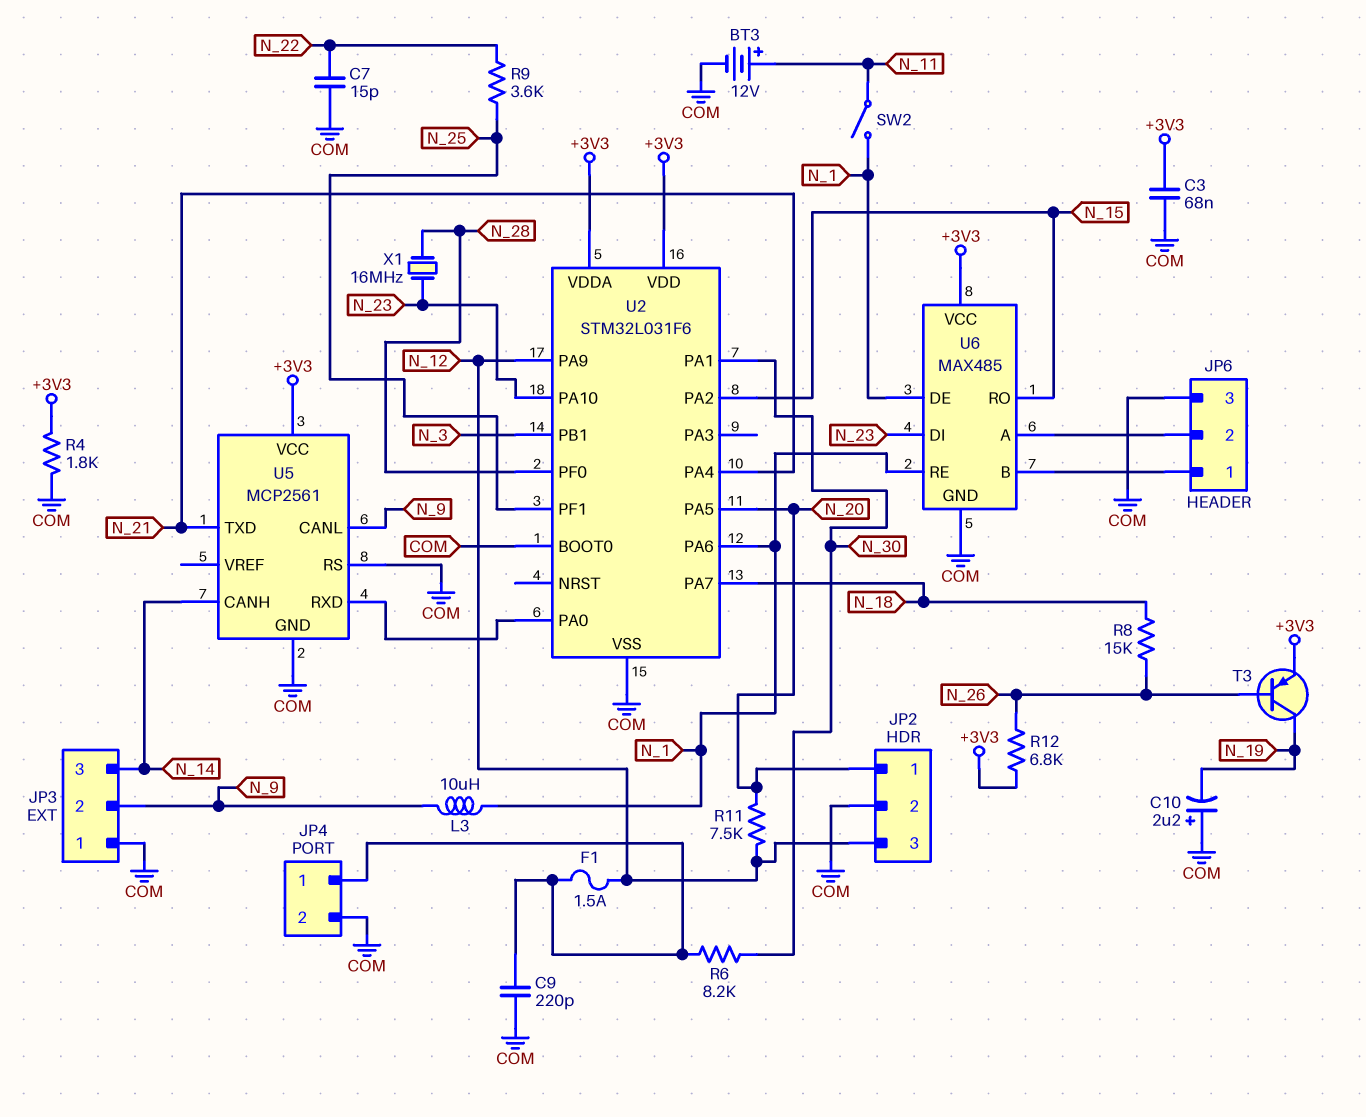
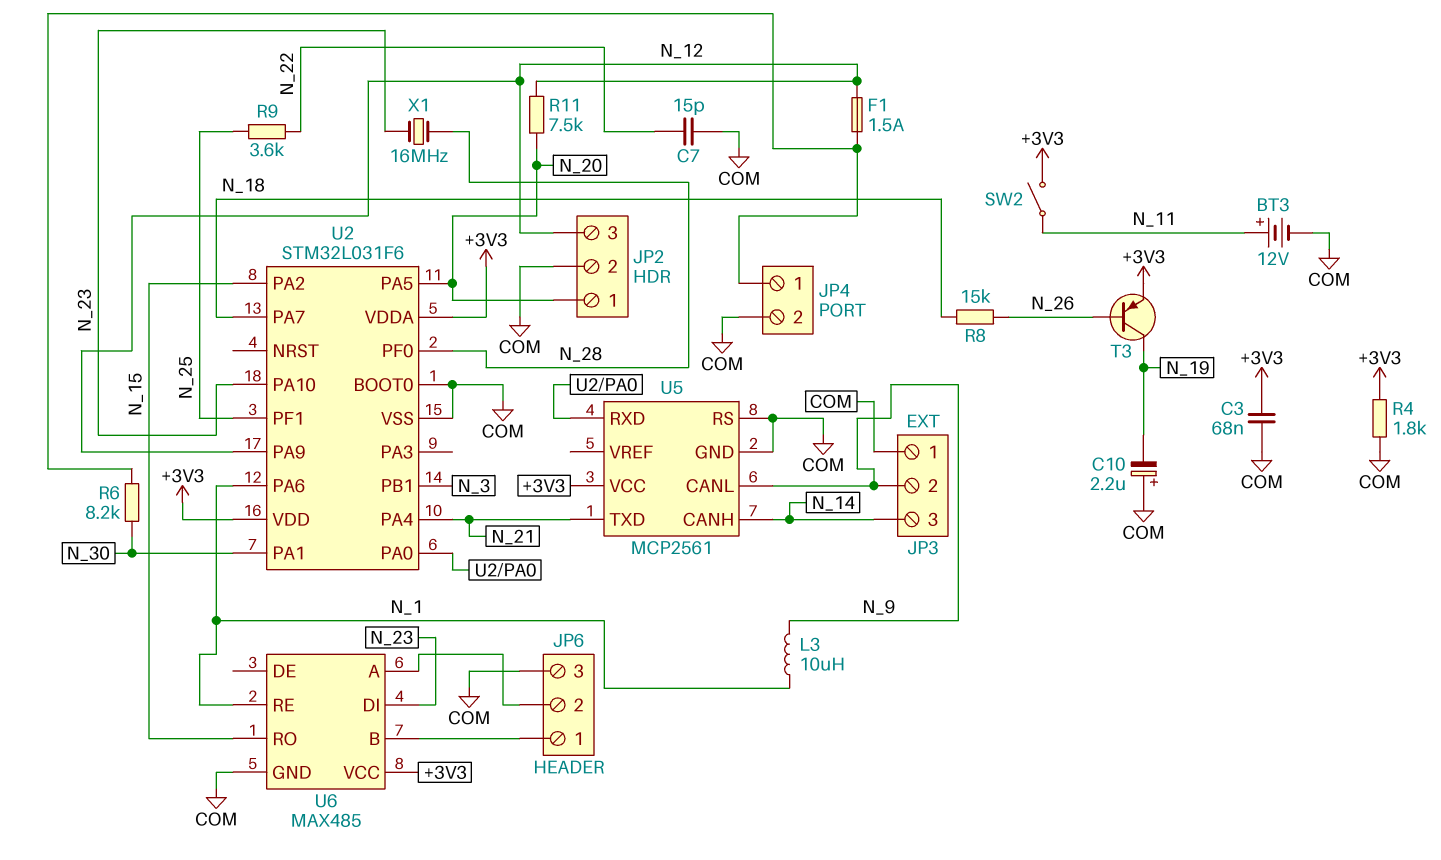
C9: 220pF (COM, JP4/1) -> none
R12: 6.8k (+3V3, N_26) -> none
SW2: switch (N_1, N_11) -> switch (+3V3, N_11)
U6 pin DE: N_1 -> none

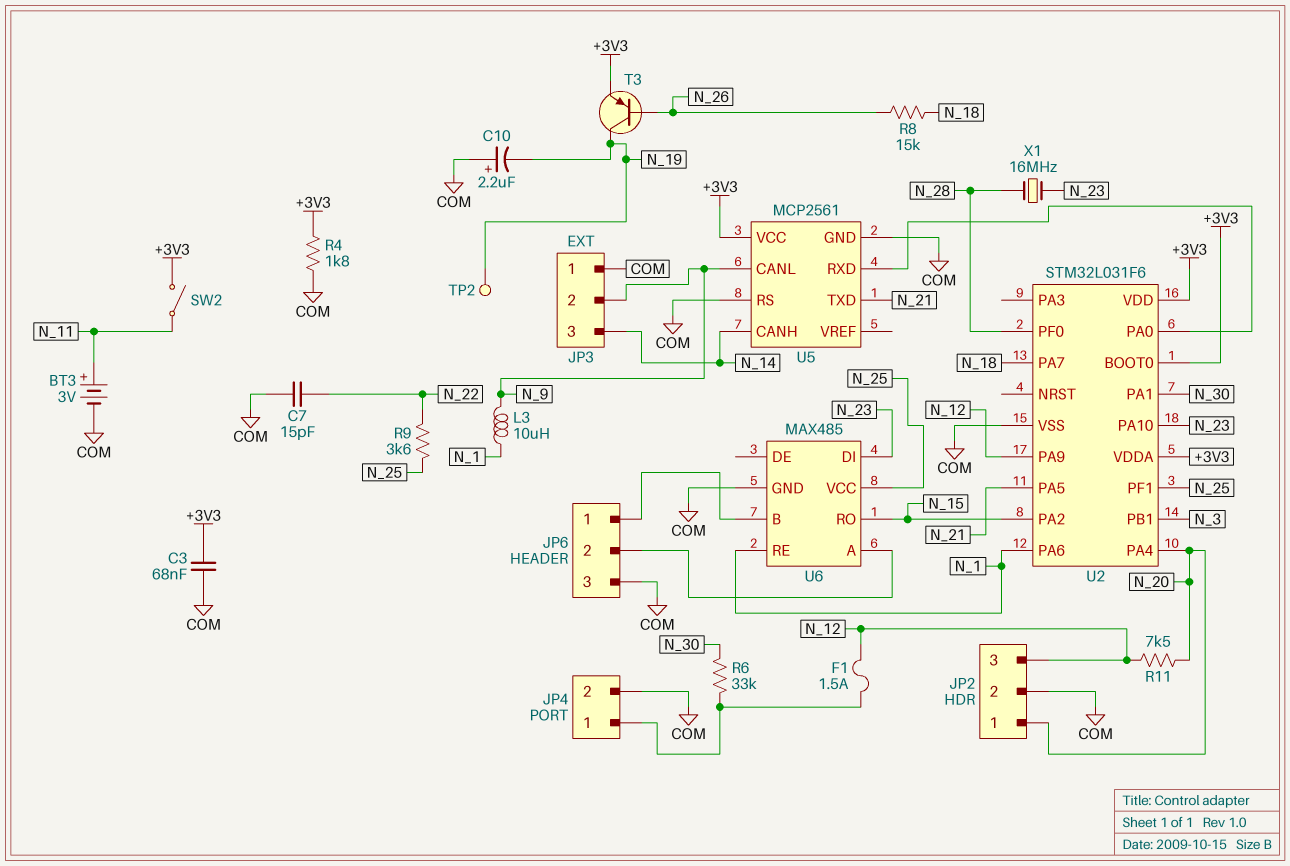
BT3: 12V (plus N_11, minus COM) -> 3V (plus N_11, minus COM)
R6: 8.2k (JP4/1, N_30) -> 33k (JP4/1, N_30)
TP2: none -> test point (N_19)
U2 pin BOOT0: COM -> +3V3
U2 pin PA4: N_21 -> N_20
U2 pin PA5: N_20 -> N_21
U6 pin VCC: +3V3 -> N_25

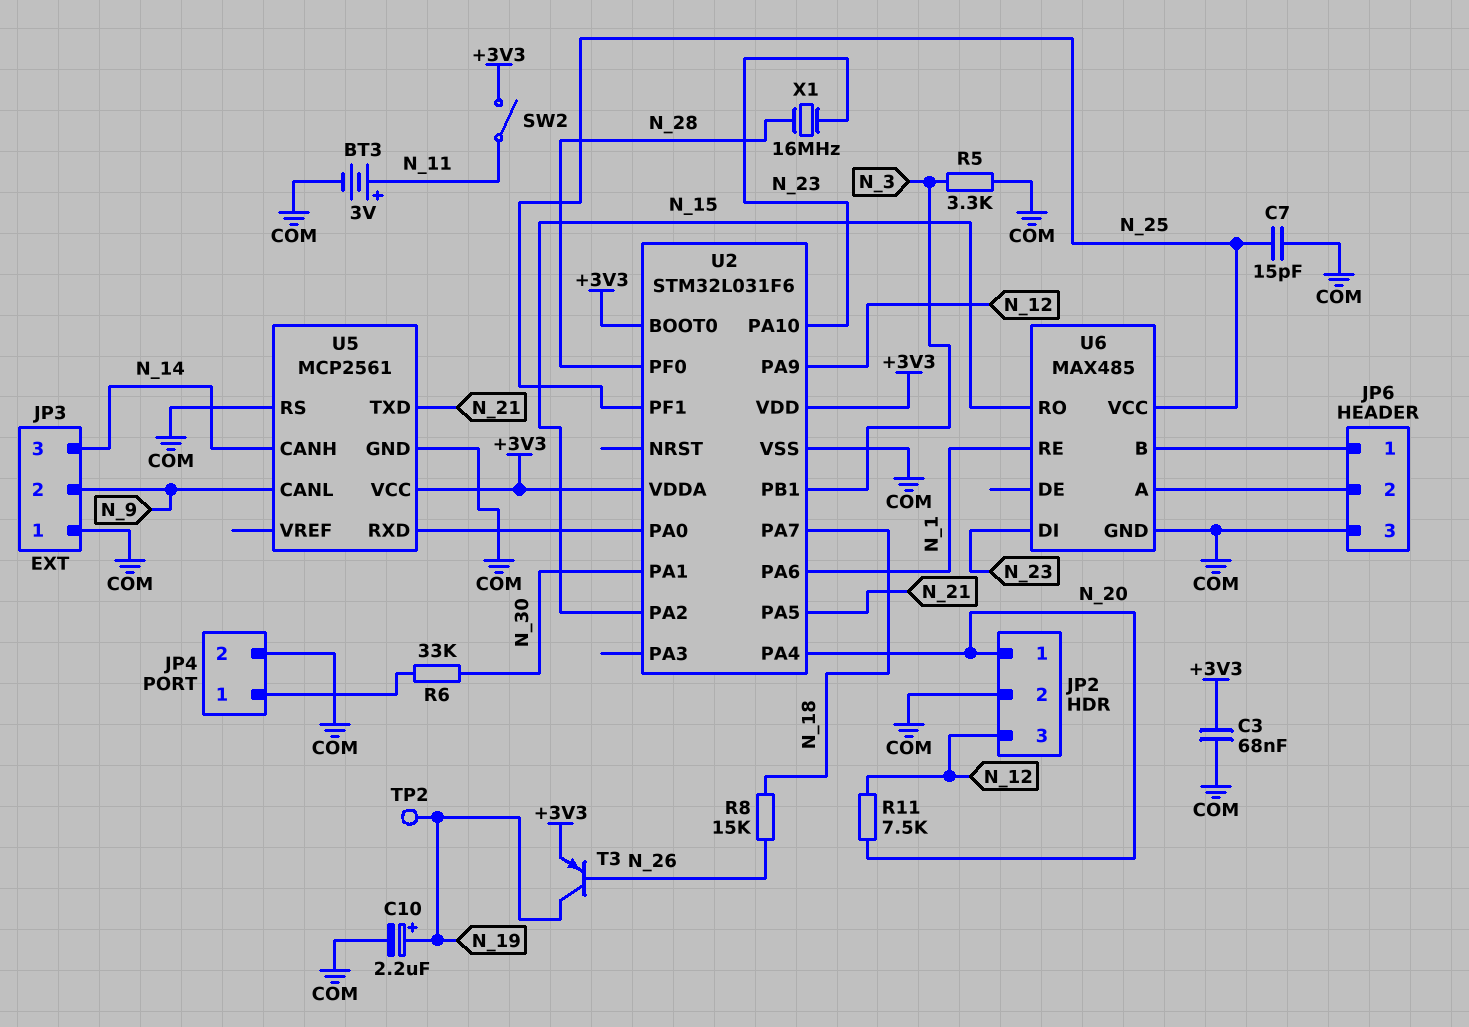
C7: 15pF (COM, N_22) -> 15pF (COM, N_25)
C10: 2.2uF (plus COM, minus N_19) -> 2.2uF (plus N_19, minus COM)
F1: 1.5A (JP4/1, N_12) -> none
L3: 10uH (N_1, N_9) -> none
R4: 1.8k (+3V3, COM) -> none
R5: none -> 3.3k (COM, N_3)
R9: 3.6k (N_22, N_25) -> none

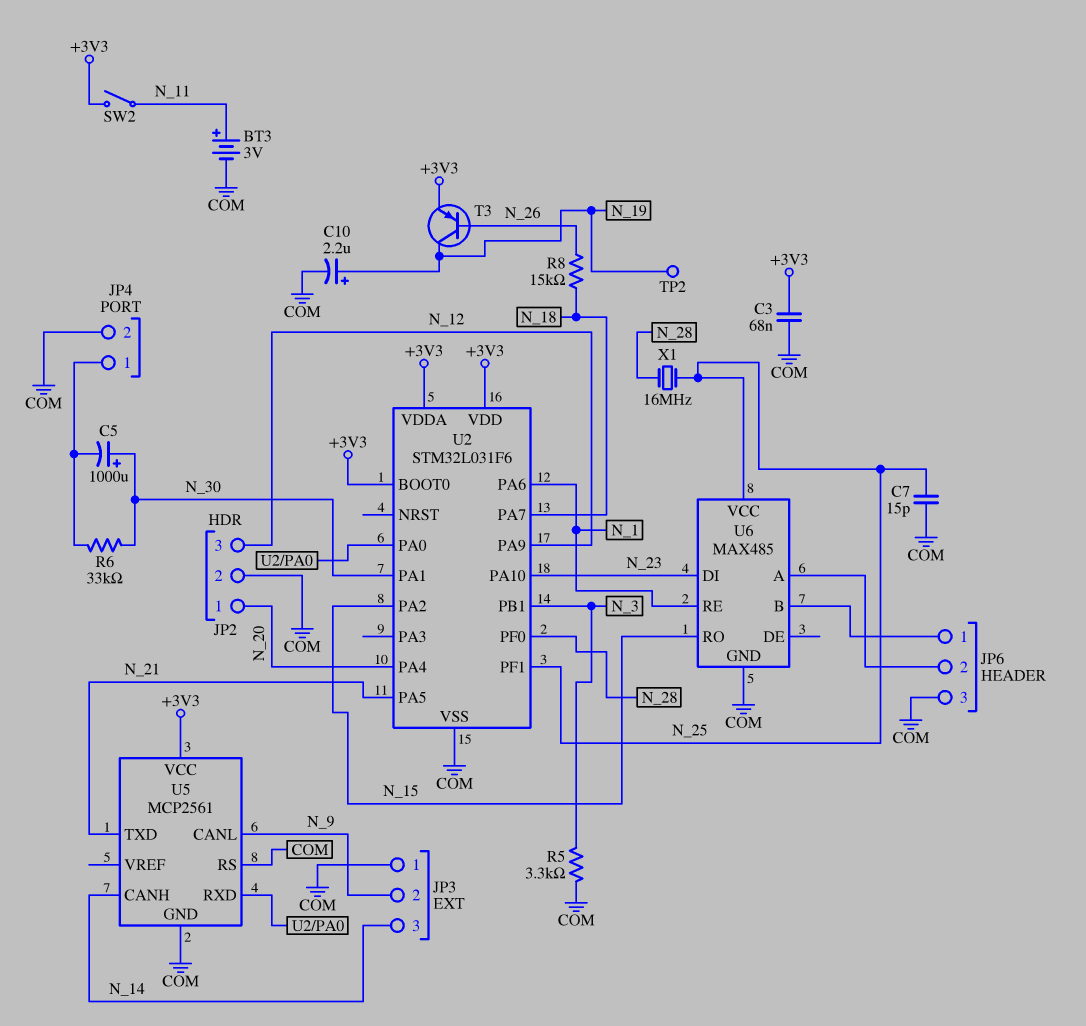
C5: none -> 1000uF (plus N_30, minus JP4/1)
R11: 7.5k (N_12, N_20) -> none
X1: 16MHz (N_23, N_28) -> 16MHz (N_25, N_28)

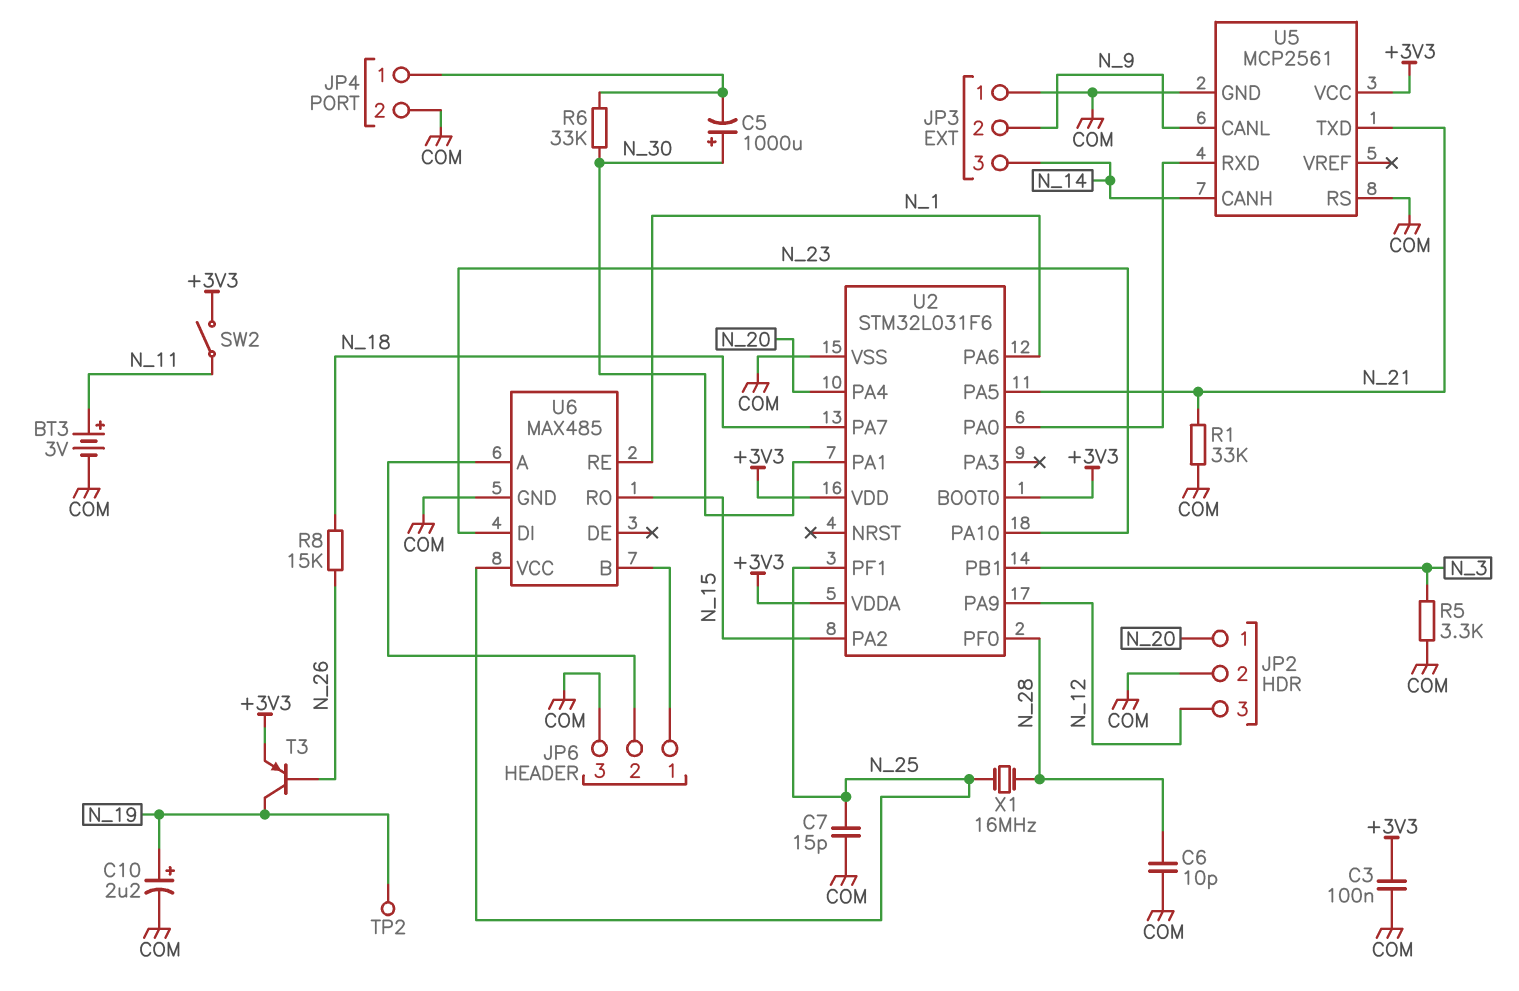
C3: 68nF (+3V3, COM) -> 100nF (+3V3, COM)
C6: none -> 10pF (COM, N_28)
R1: none -> 33k (COM, N_21)

